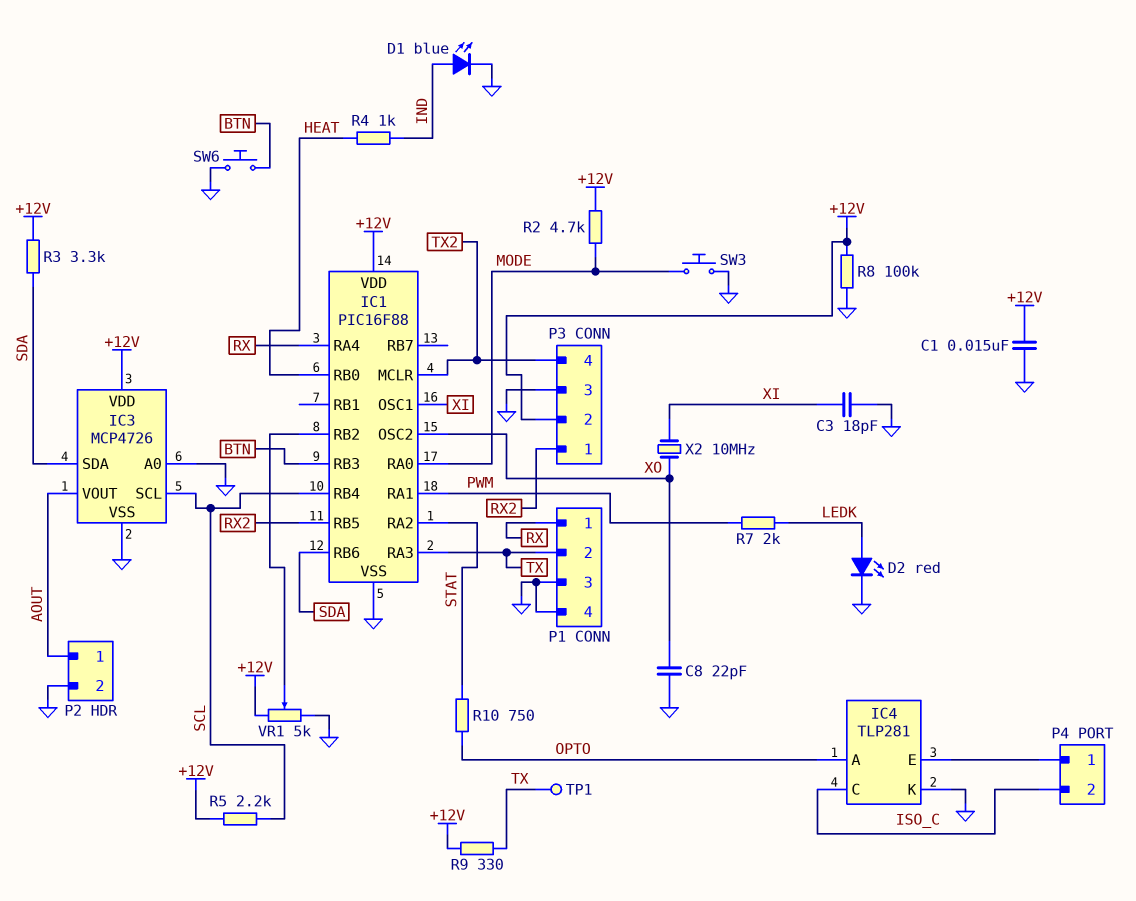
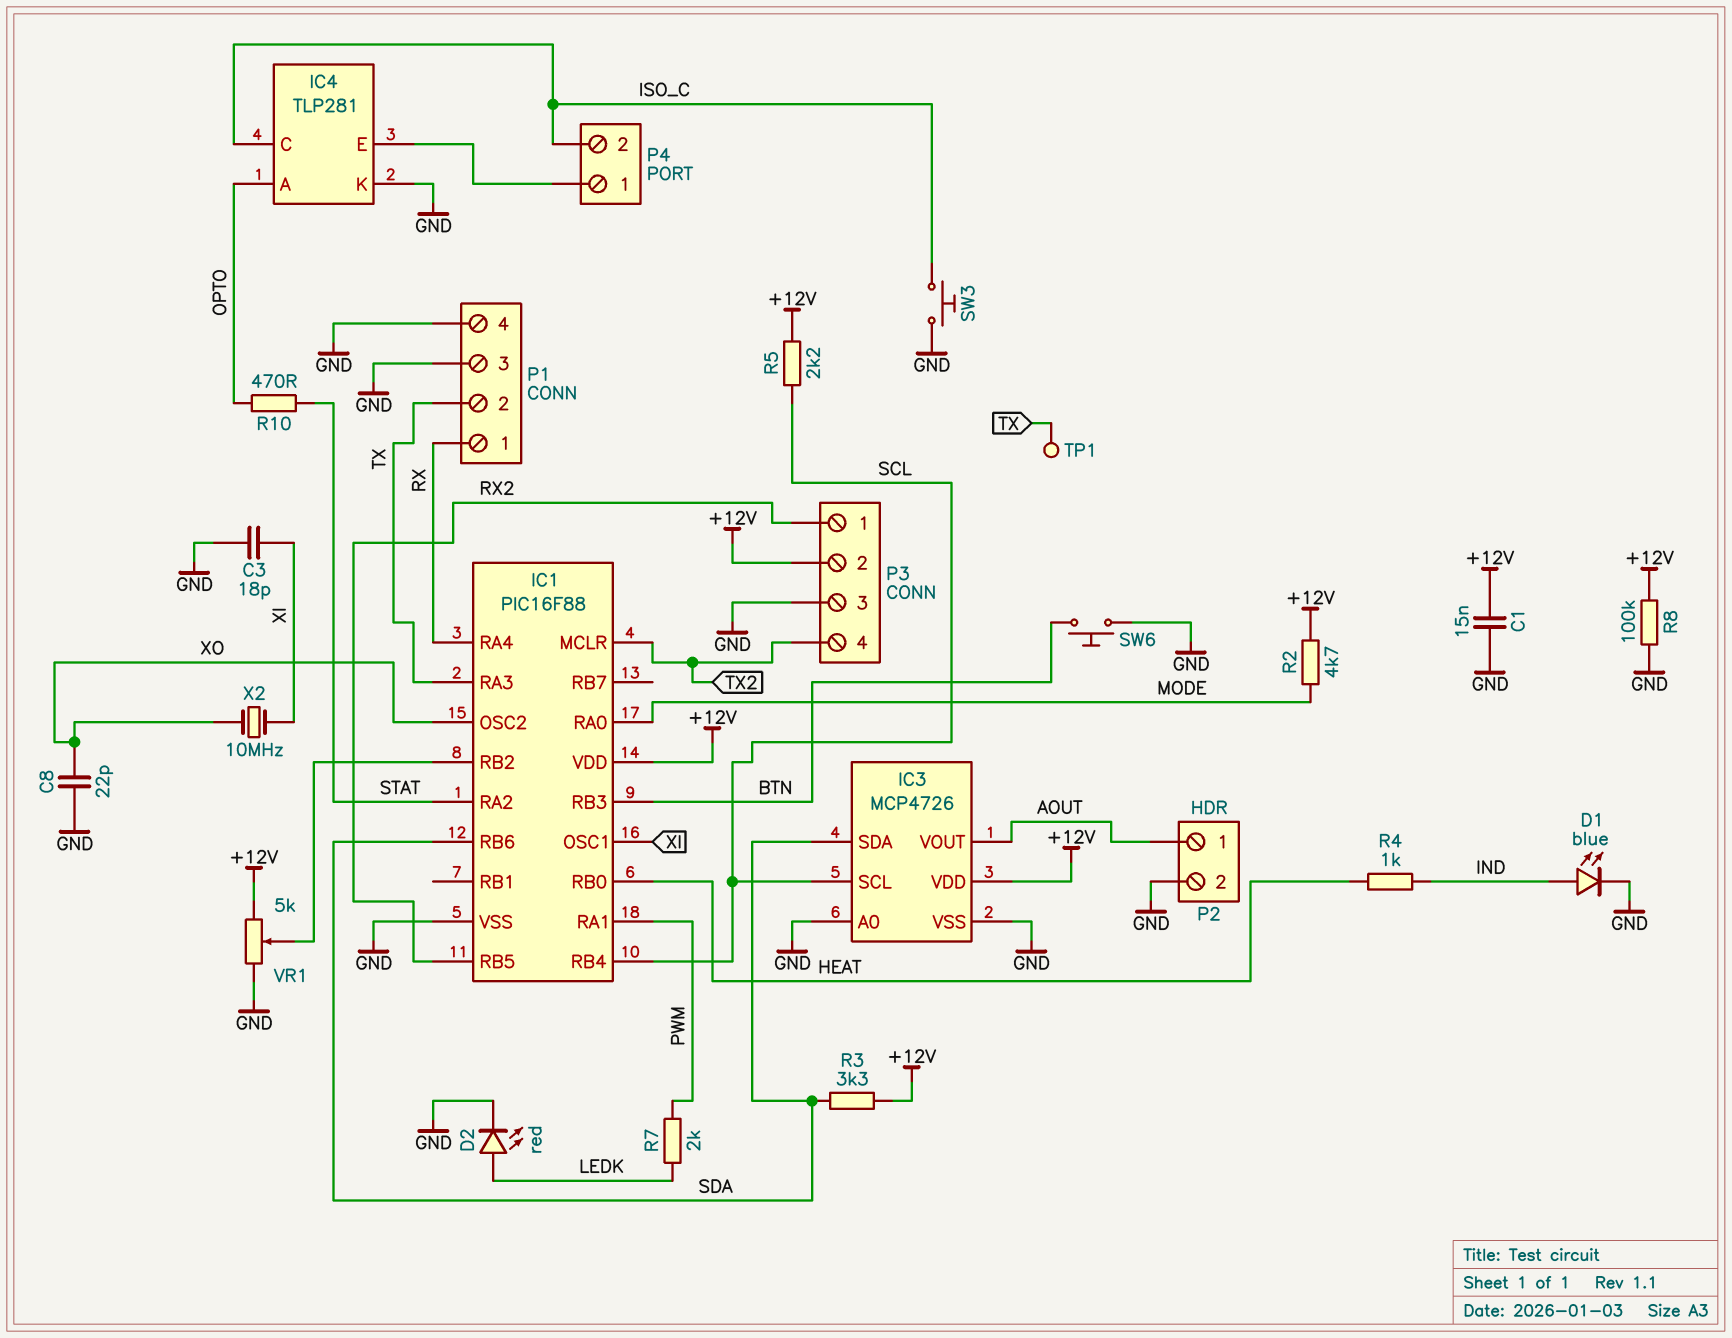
R9: 330 (+12V, TX) -> none
R10: 750 (OPTO, STAT) -> 470 (OPTO, STAT)
SW3: button (GND, MODE) -> button (GND, ISO_C)

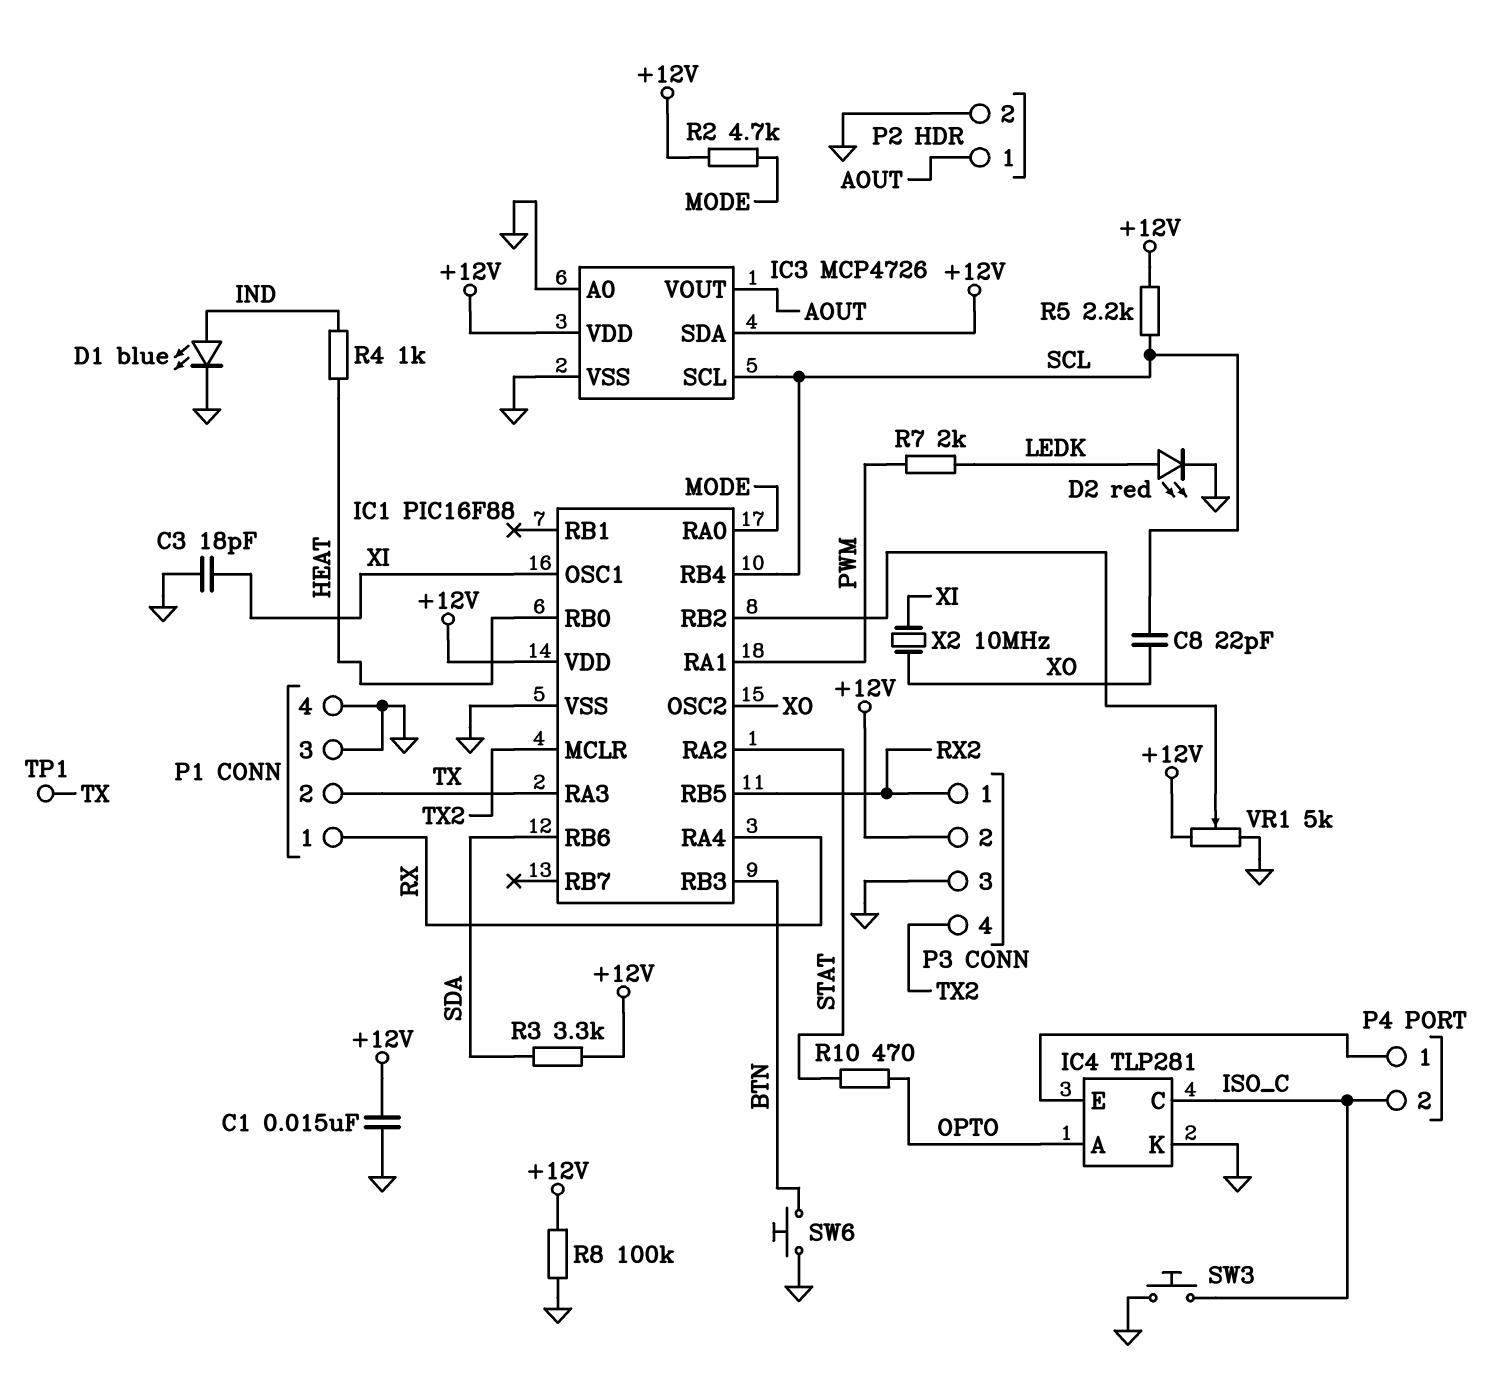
C8: 22pF (GND, XO) -> 22pF (SCL, XO)
IC3 pin SDA: SDA -> +12V

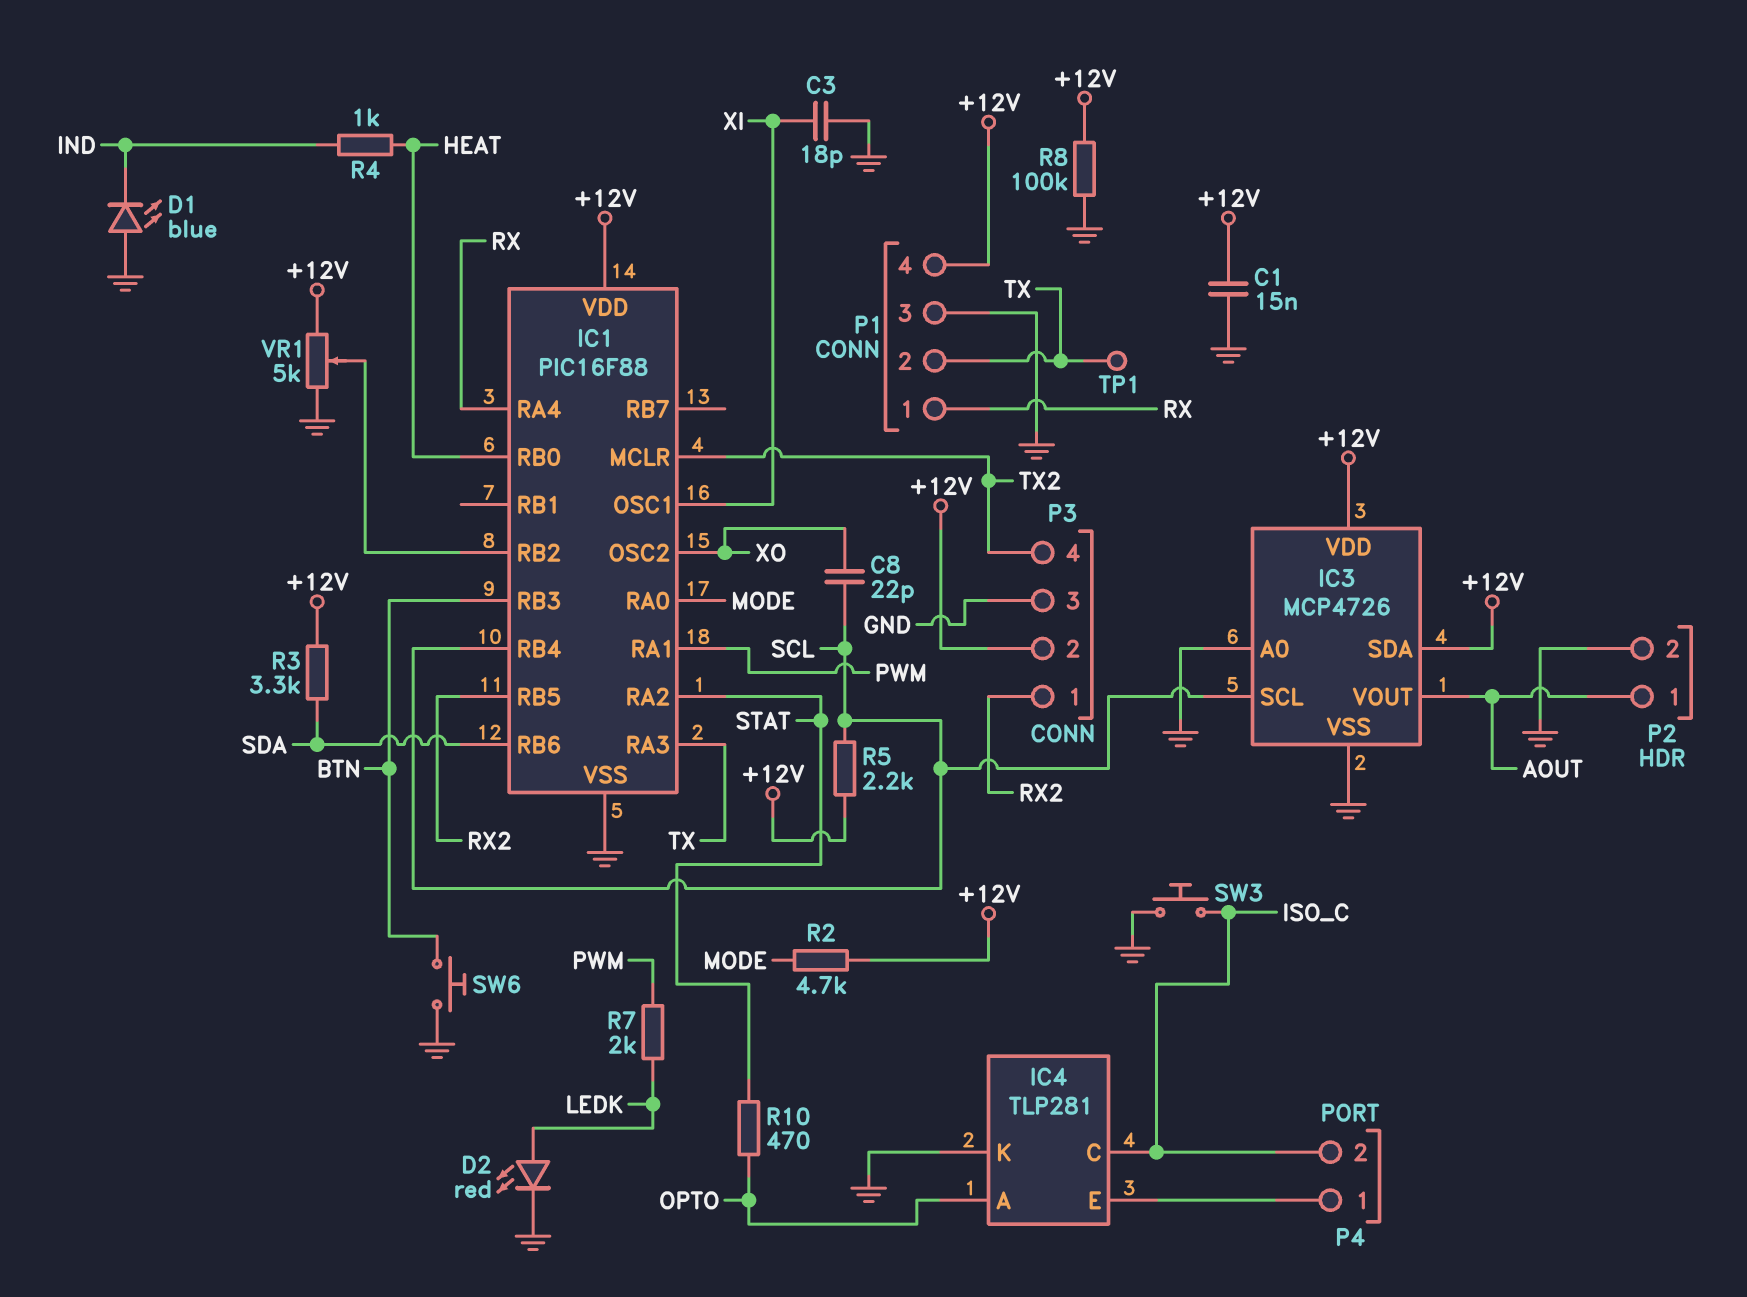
D1: LED blue (A IND, K GND) -> LED blue (A GND, K IND)
P1 pin 4: GND -> +12V
X2: 10MHz (XI, XO) -> none

